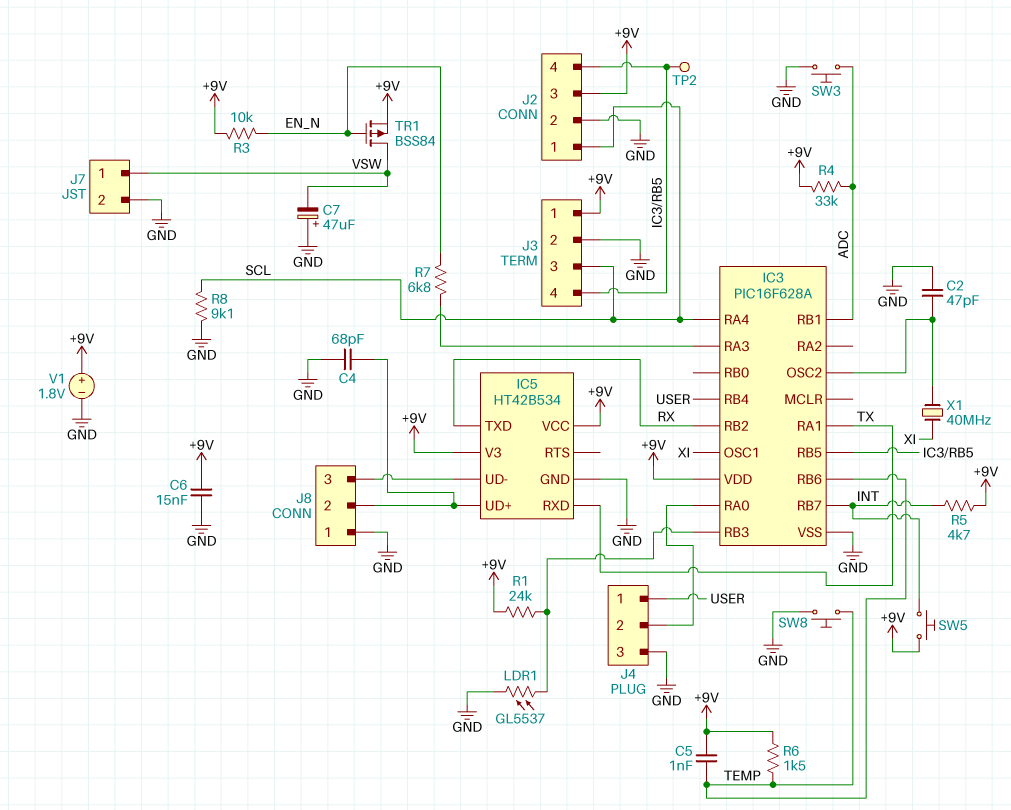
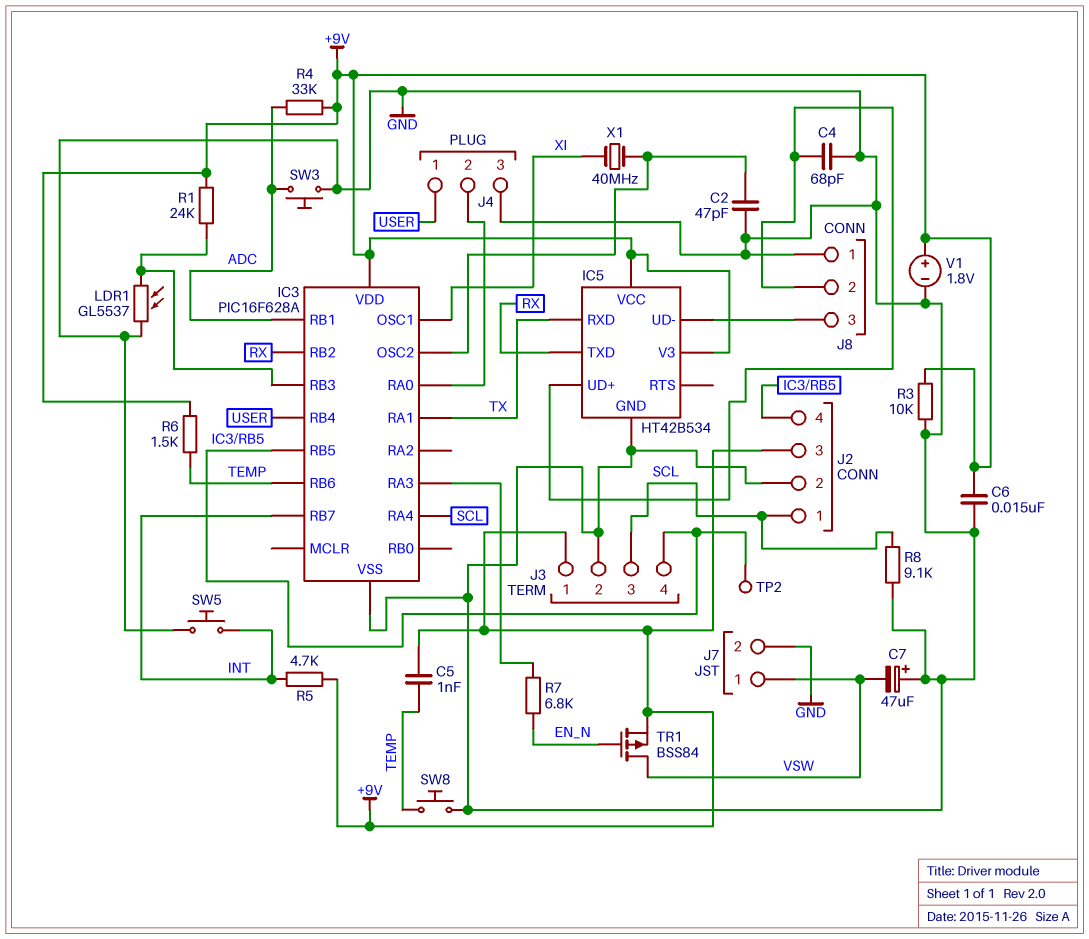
R3: 10k (+9V, EN_N) -> 10k (+9V, GND)
SW5: button (+9V, INT) -> button (GND, INT)

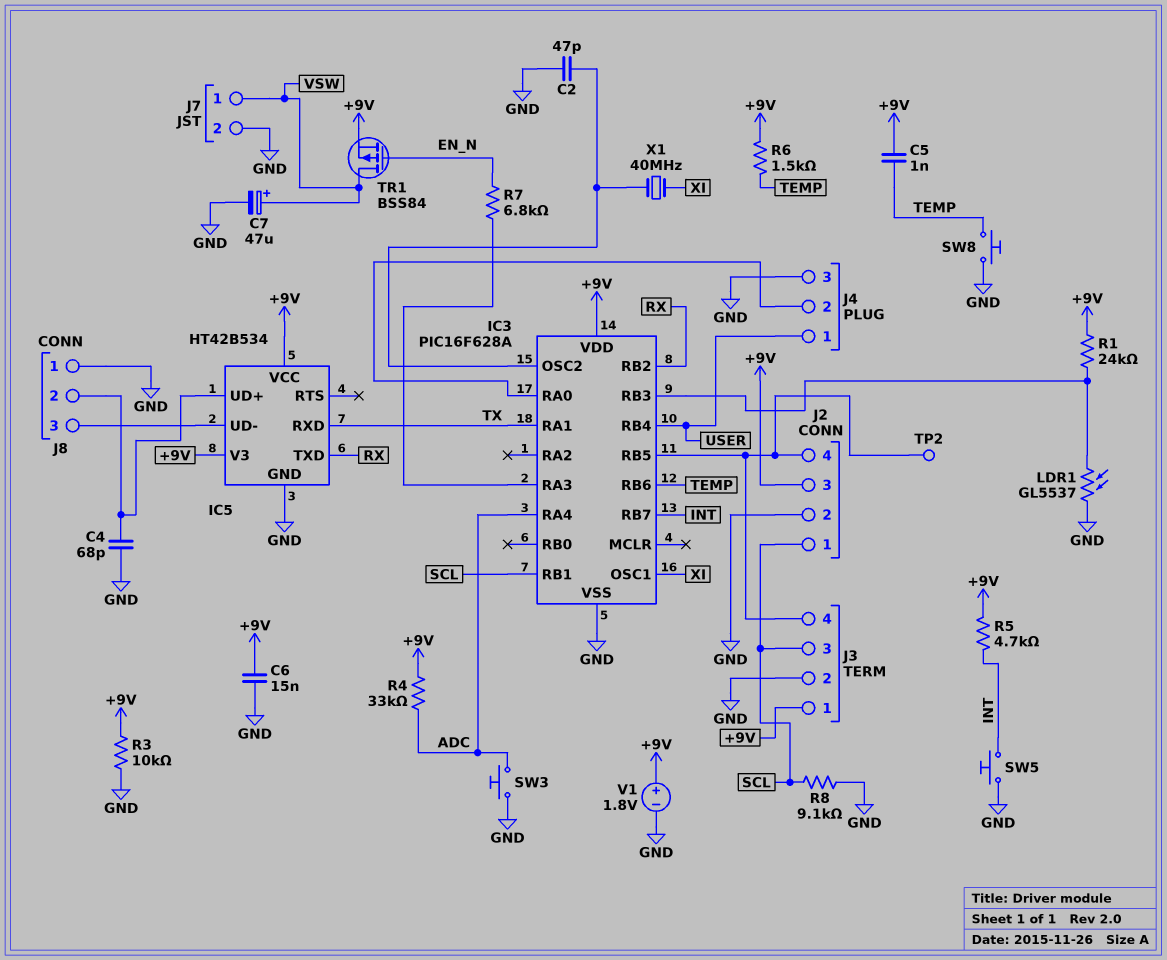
C7: 47uF (plus GND, minus VSW) -> 47uF (plus VSW, minus GND)
IC3 pin RA4: SCL -> ADC
IC3 pin RB1: ADC -> SCL

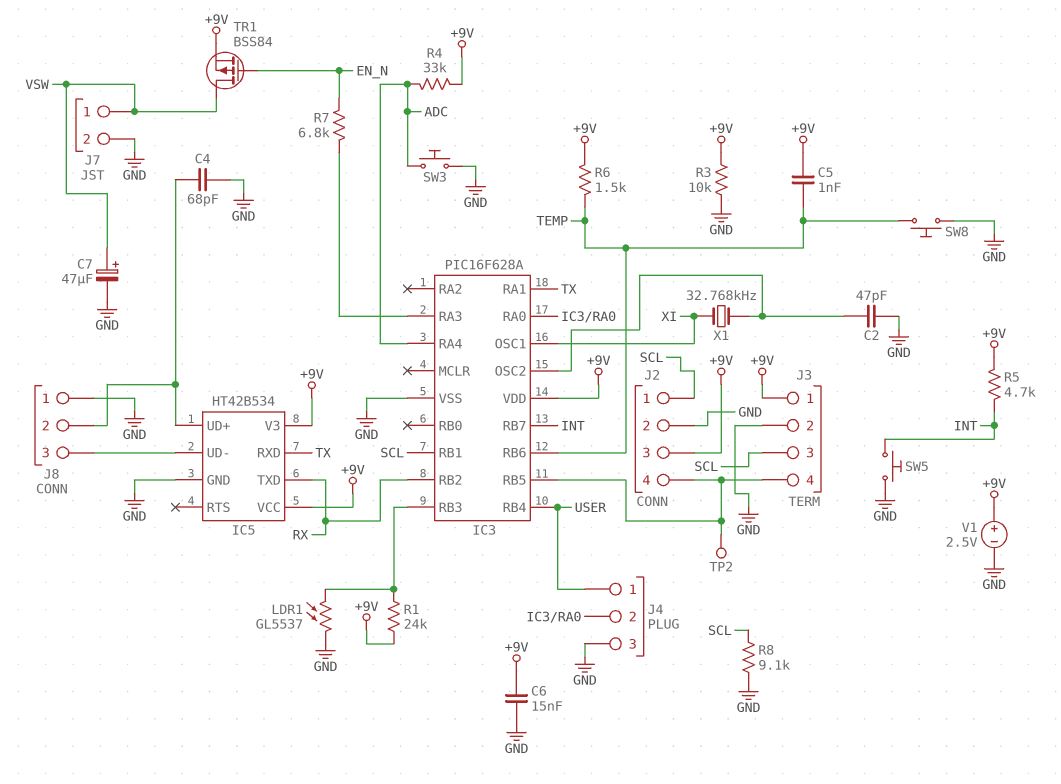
V1: 1.8V (plus +9V, minus GND) -> 2.5V (plus +9V, minus GND)
X1: 40MHz (IC3/OSC2, XI) -> 32.768kHz (IC3/OSC2, XI)

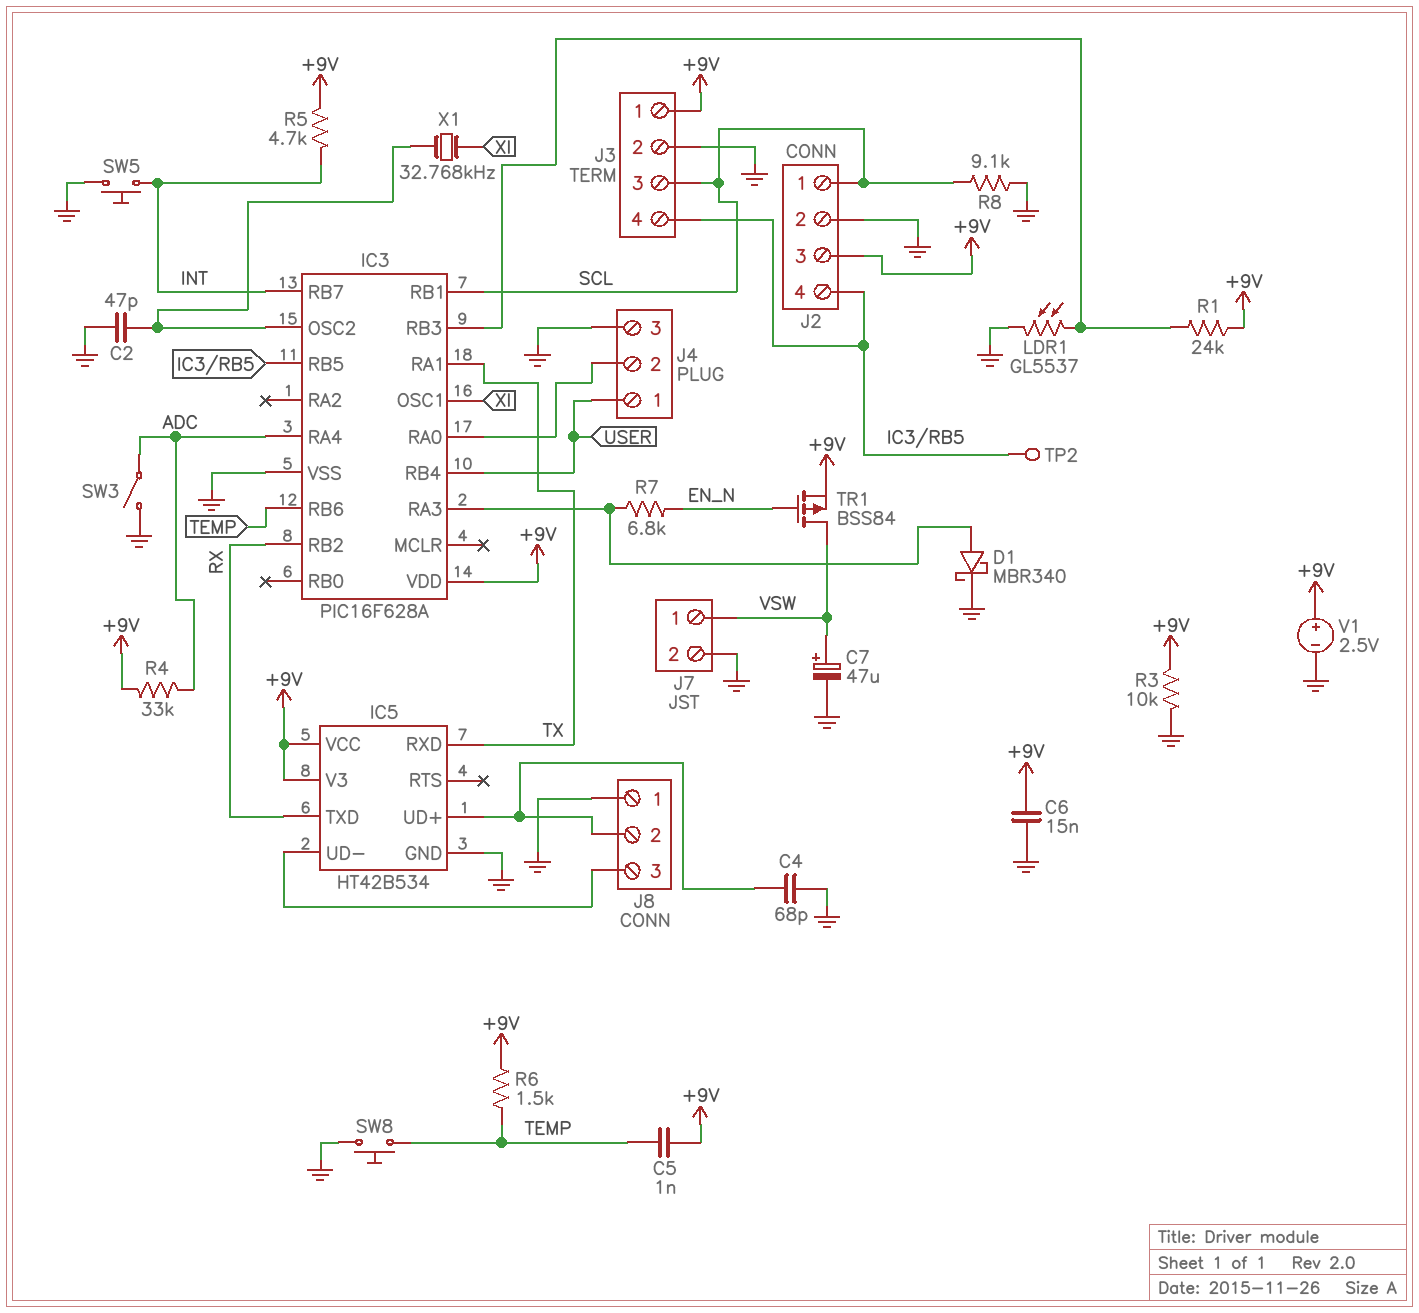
D1: none -> schottky MBR340 (A IC3/RA3, K GND)
SW3: button (ADC, GND) -> switch (ADC, GND)

